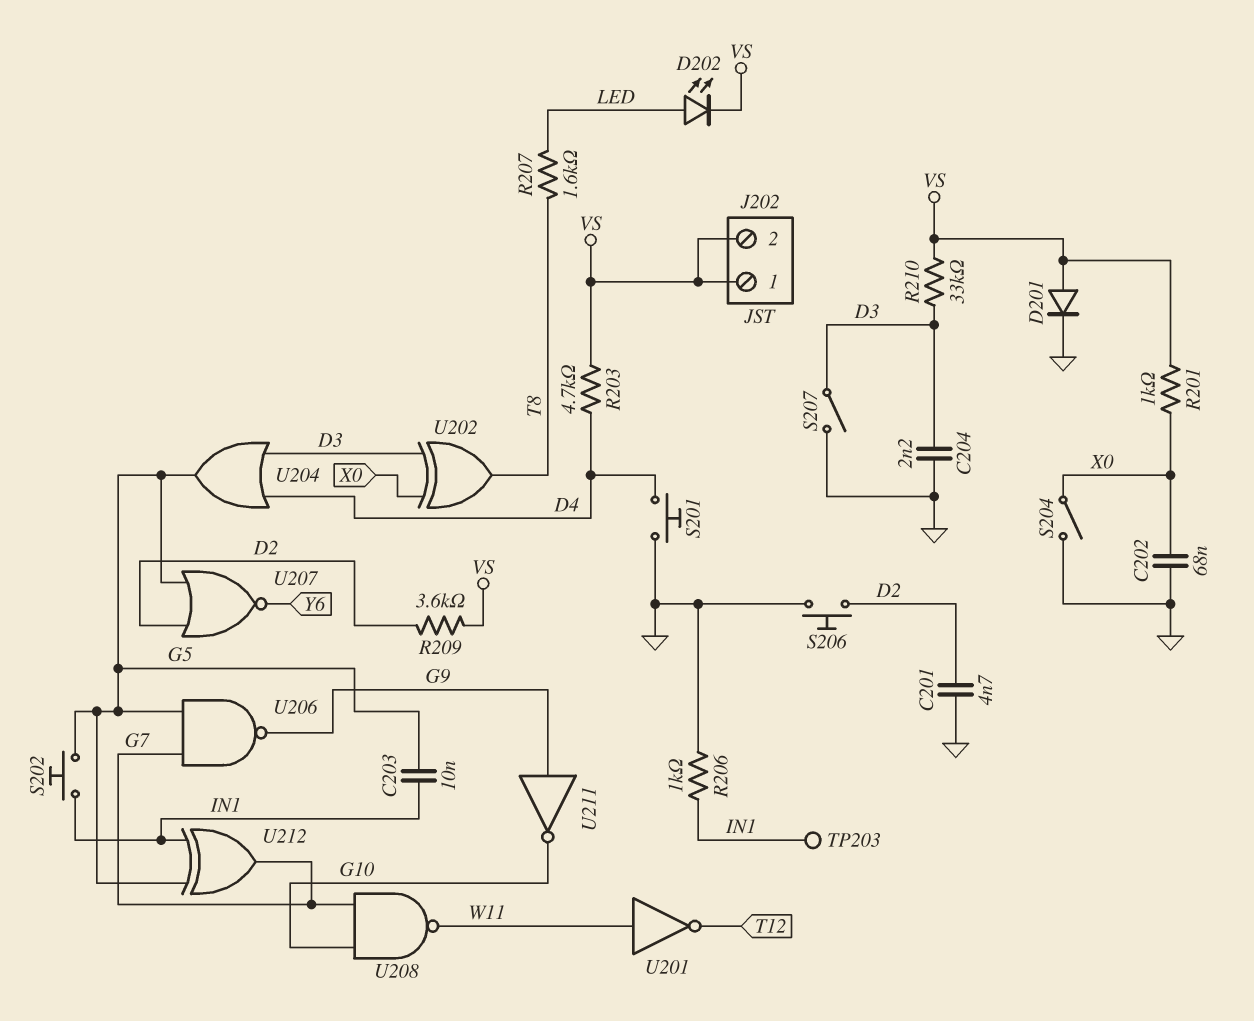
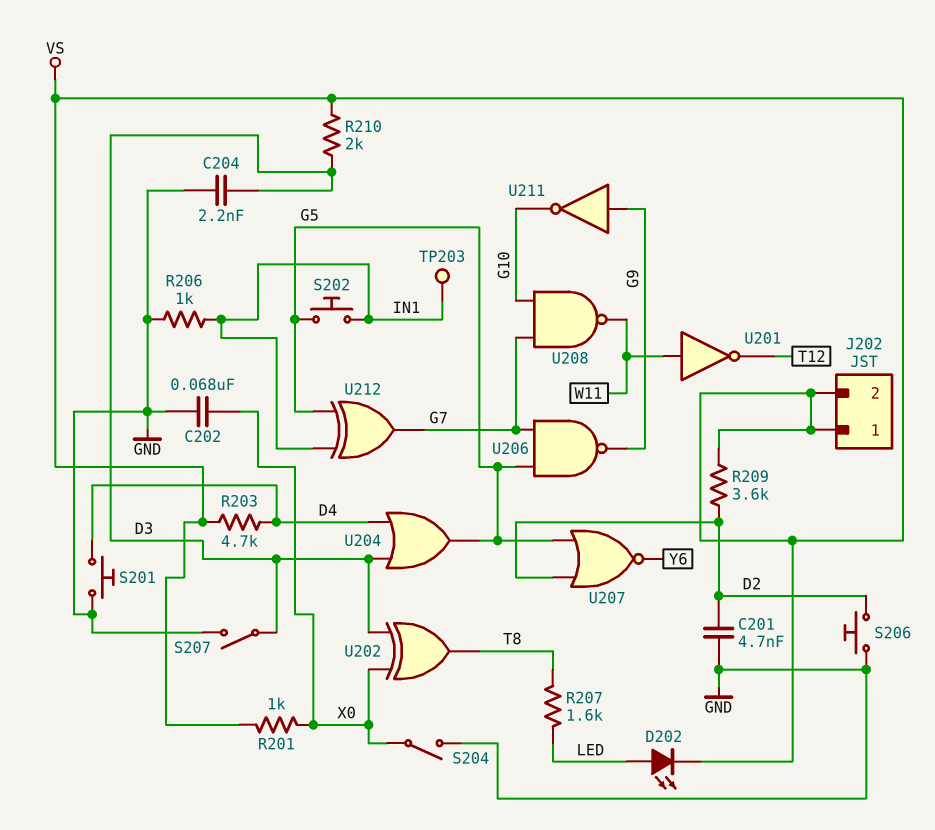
C203: 10nF (G5, IN1) -> none
D201: diode (A VS, K GND) -> none
R210: 33k (D3, VS) -> 2k (D3, VS)

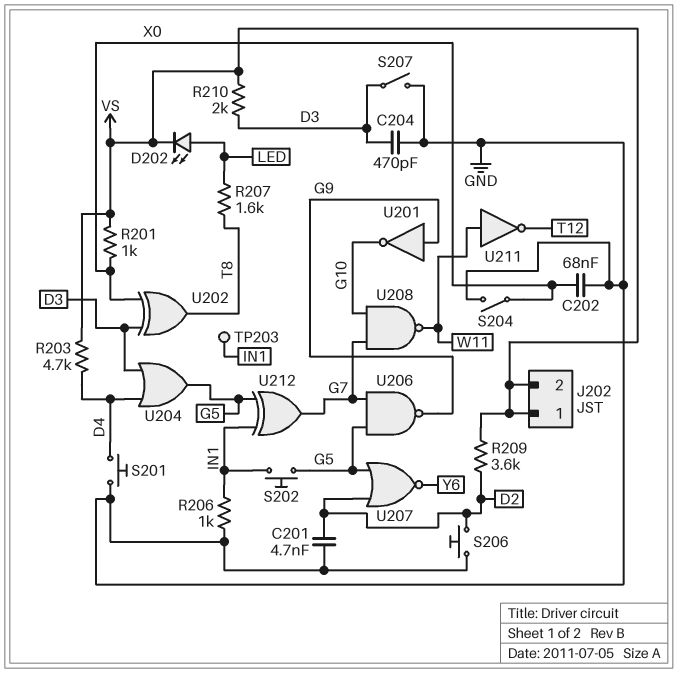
C204: 2.2nF (D3, GND) -> 470pF (D3, GND)
U201: NOT (in W11, out T12) -> NOT (in G9, out G10)
U211: NOT (in G9, out G10) -> NOT (in W11, out T12)

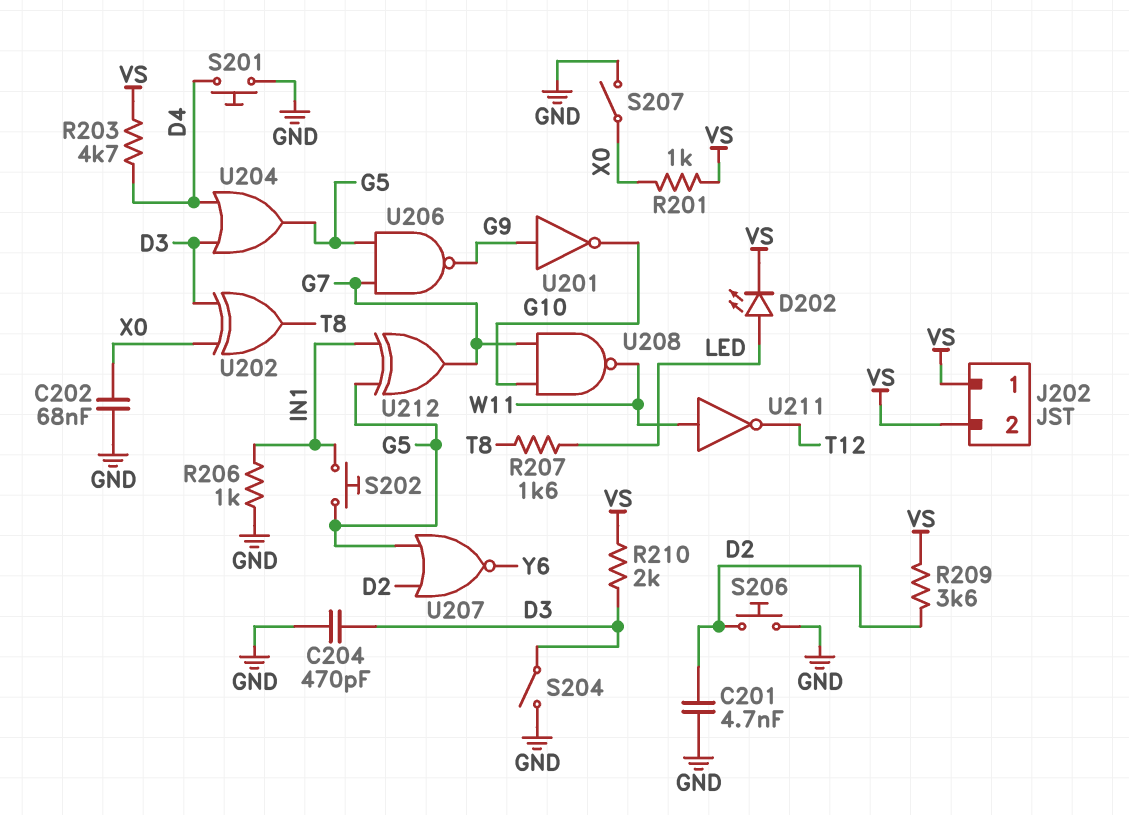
S204: switch (GND, X0) -> switch (D3, GND)
S207: switch (D3, GND) -> switch (GND, X0)
TP203: test point (IN1) -> none

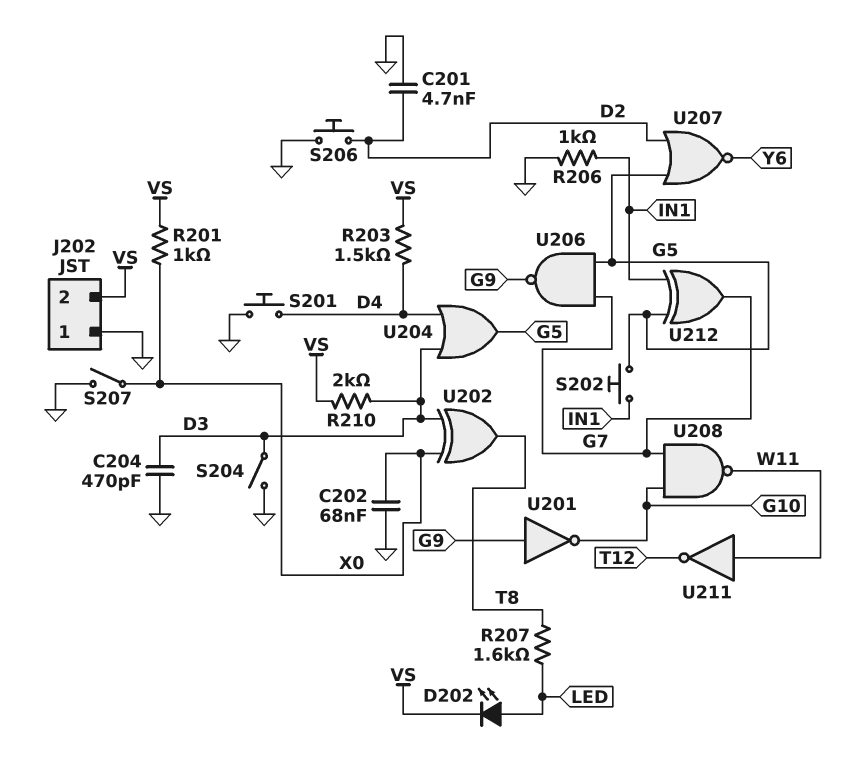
J202 pin 1: VS -> GND
R203: 4.7k (D4, VS) -> 1.5k (D4, VS)
R209: 3.6k (D2, VS) -> none

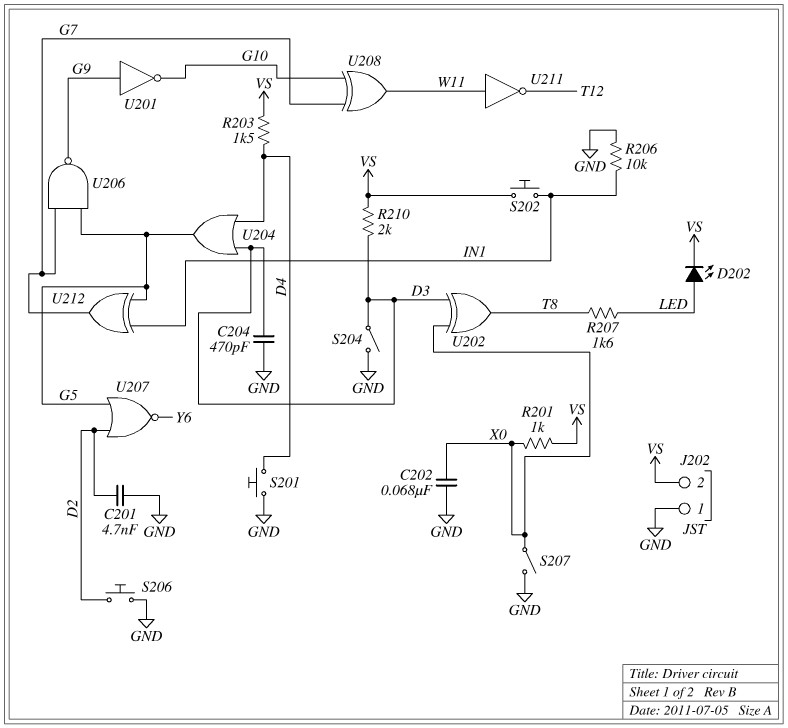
R206: 1k (GND, IN1) -> 10k (GND, IN1)
S202: button (G5, IN1) -> button (IN1, VS)
U208: NAND (in G7, in G10, out W11) -> XOR (in G7, in G10, out W11)

